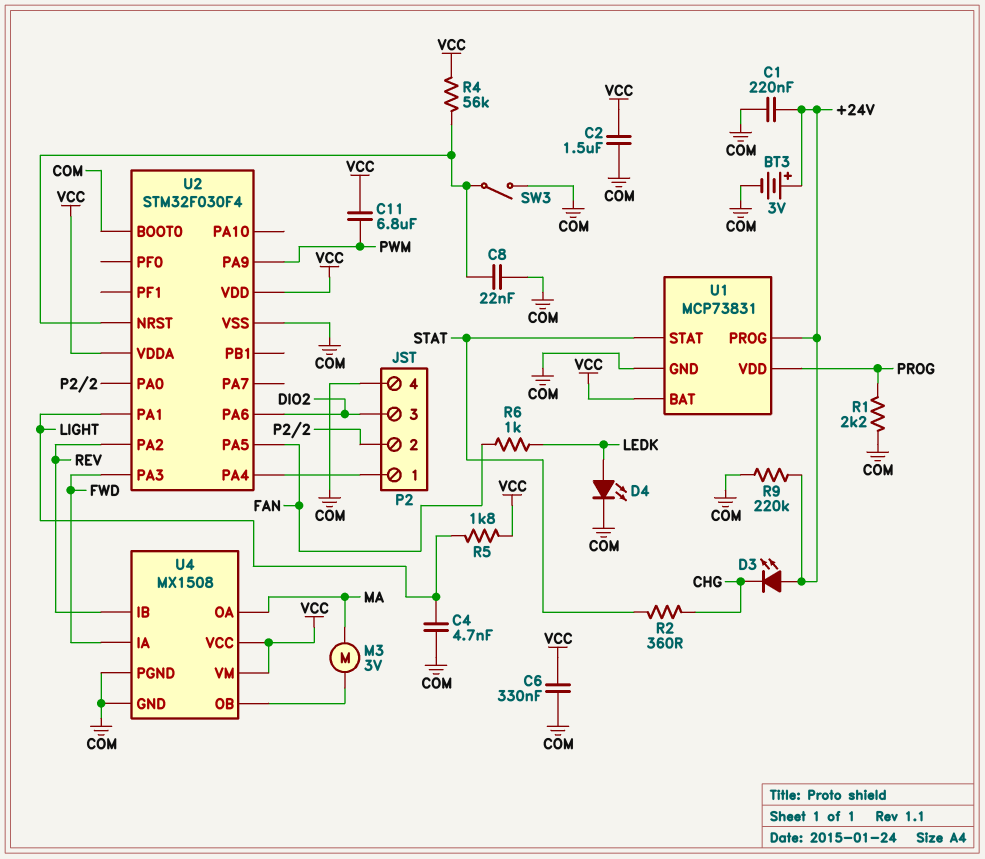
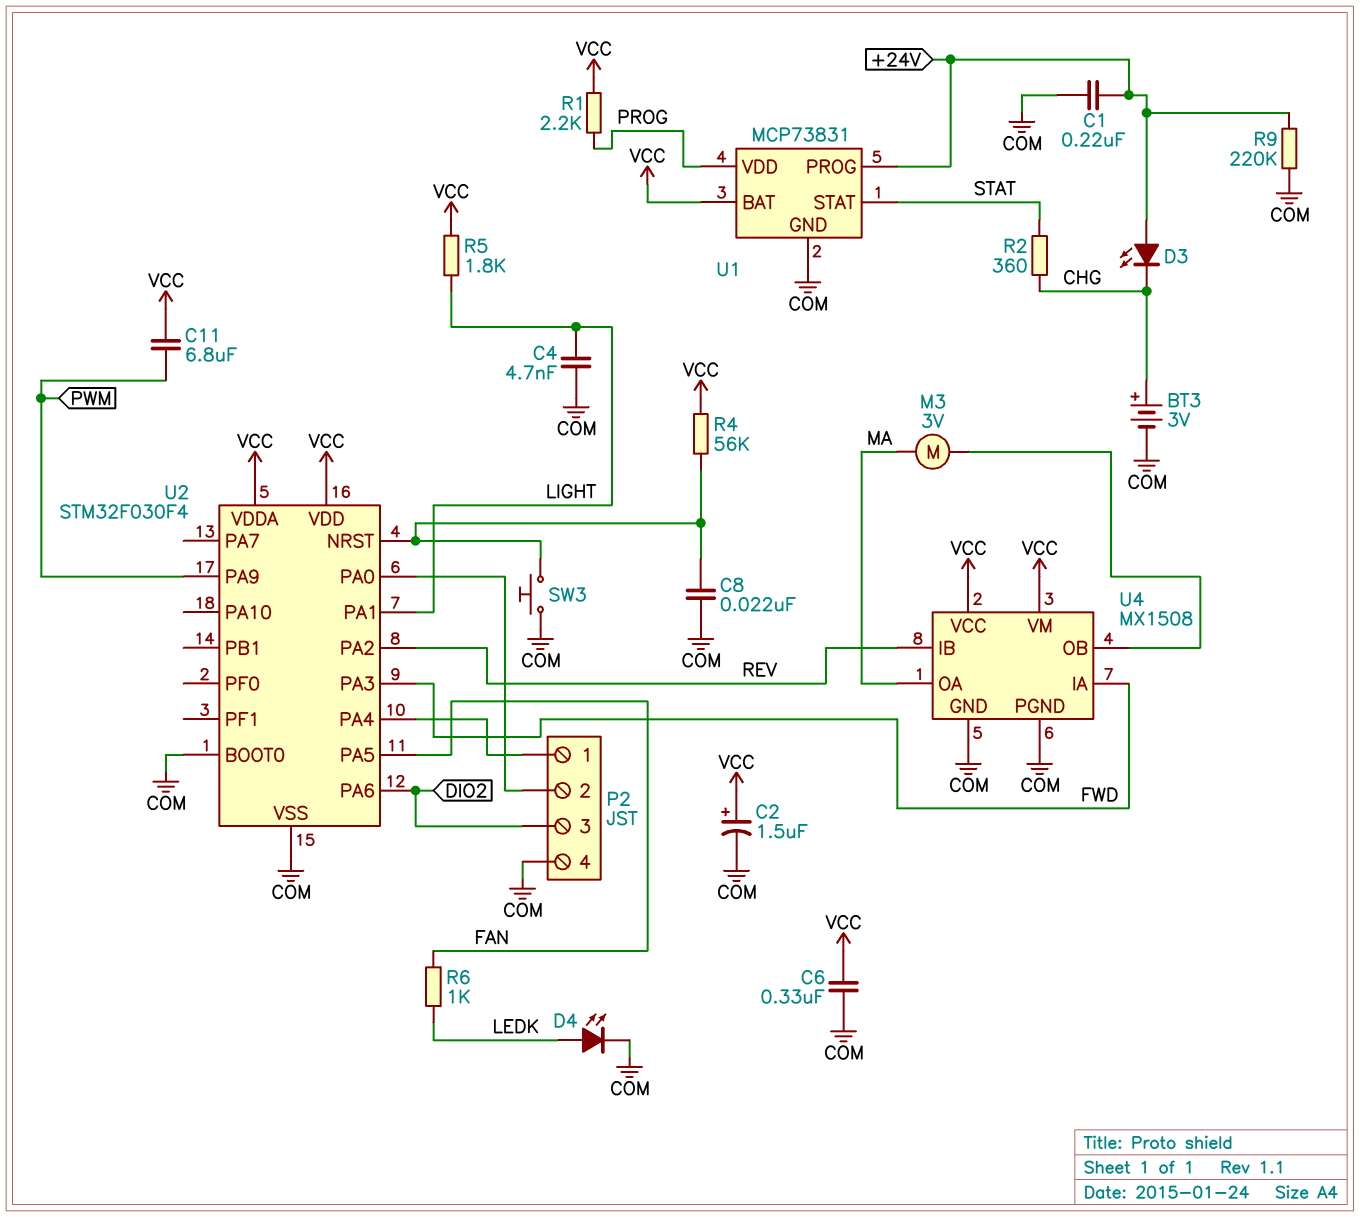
BT3: 3V (plus +24V, minus COM) -> 3V (plus CHG, minus COM)
C2: 1.5uF (COM, VCC) -> 1.5uF (plus VCC, minus COM)
R1: 2.2k (COM, PROG) -> 2.2k (PROG, VCC)
SW3: switch (COM, U2/NRST) -> button (COM, U2/NRST)

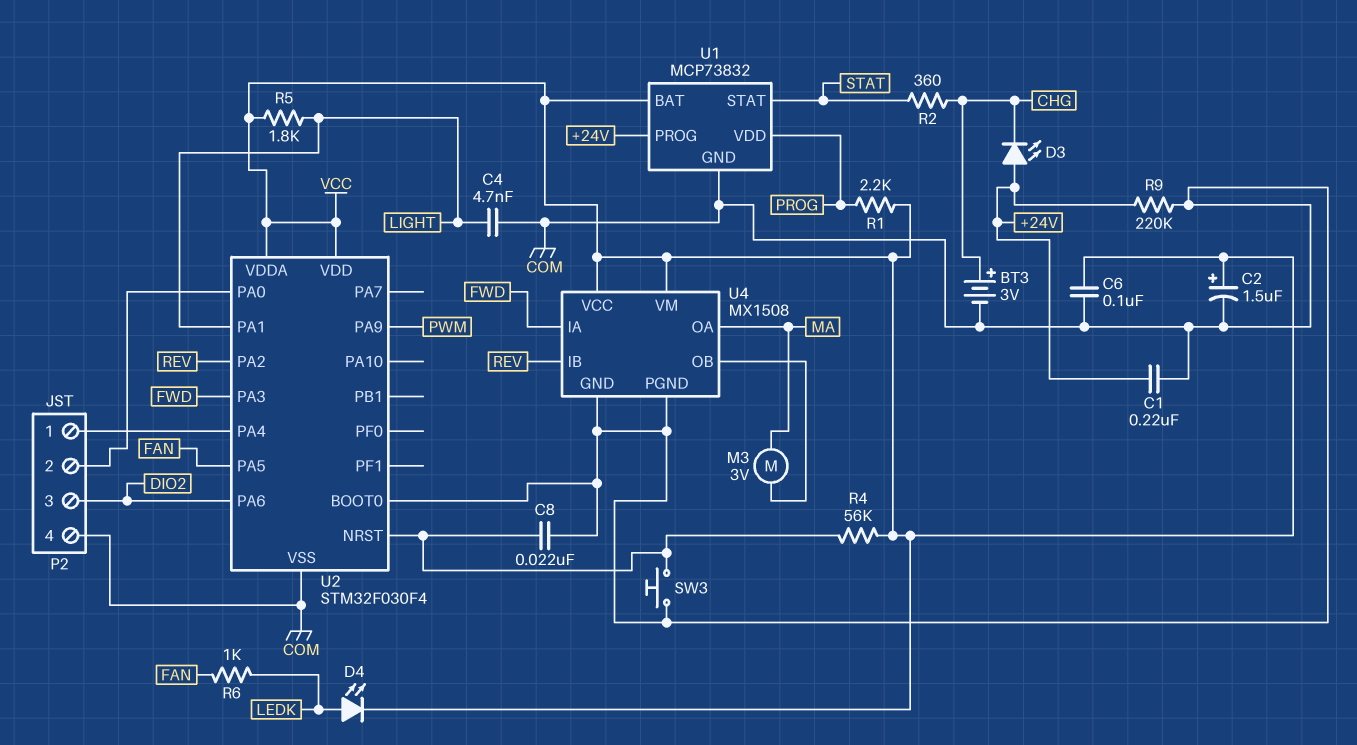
C6: 330nF (COM, VCC) -> 100nF (COM, VCC)
C11: 6.8uF (PWM, VCC) -> none
D4: LED (A LEDK, K COM) -> LED (A LEDK, K VCC)
U1: MCP73831 -> MCP73832

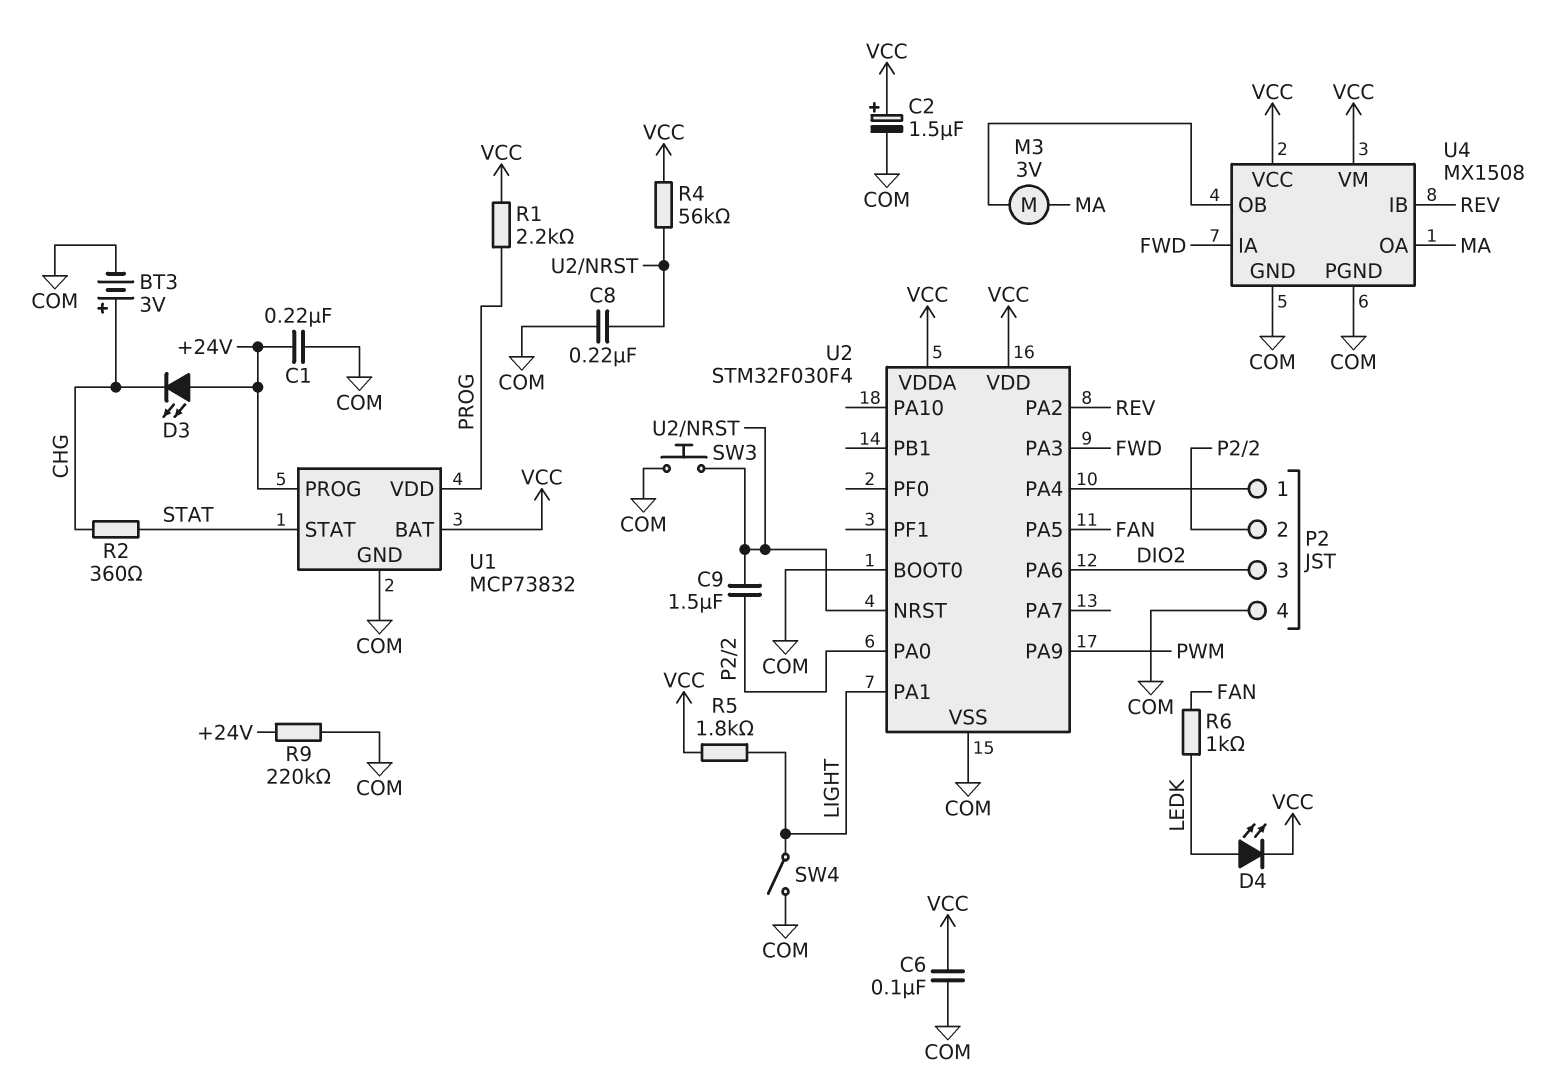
C4: 4.7nF (COM, LIGHT) -> none
C8: 22nF (COM, U2/NRST) -> 220nF (COM, U2/NRST)
C9: none -> 1.5uF (P2/2, U2/NRST)
SW4: none -> switch (COM, LIGHT)

